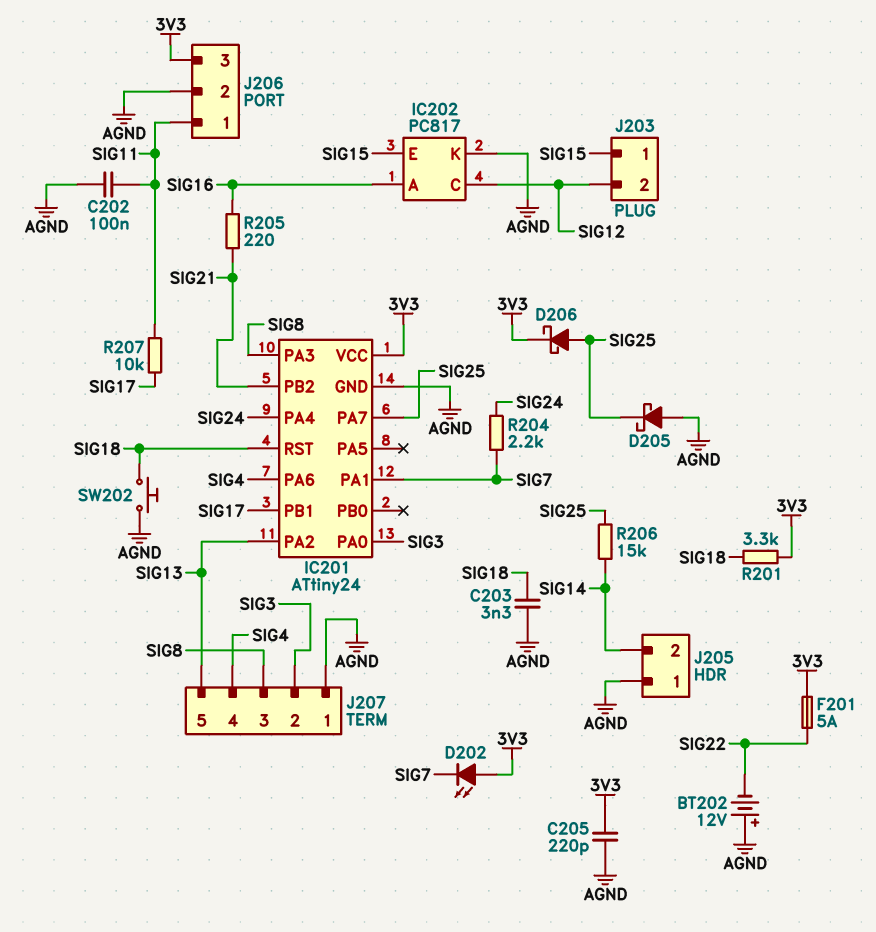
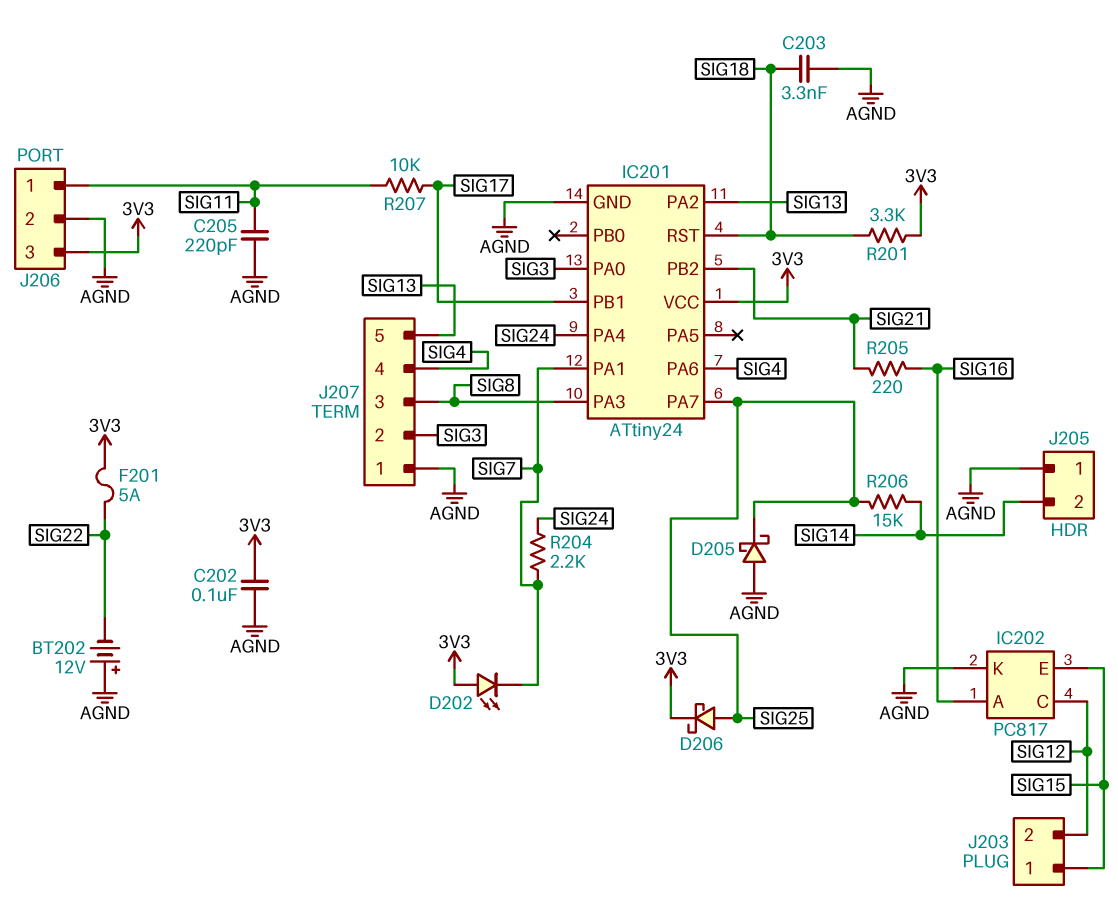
C202: 100nF (AGND, SIG11) -> 100nF (3V3, AGND)
C205: 220pF (3V3, AGND) -> 220pF (AGND, SIG11)
SW202: button (AGND, SIG18) -> none

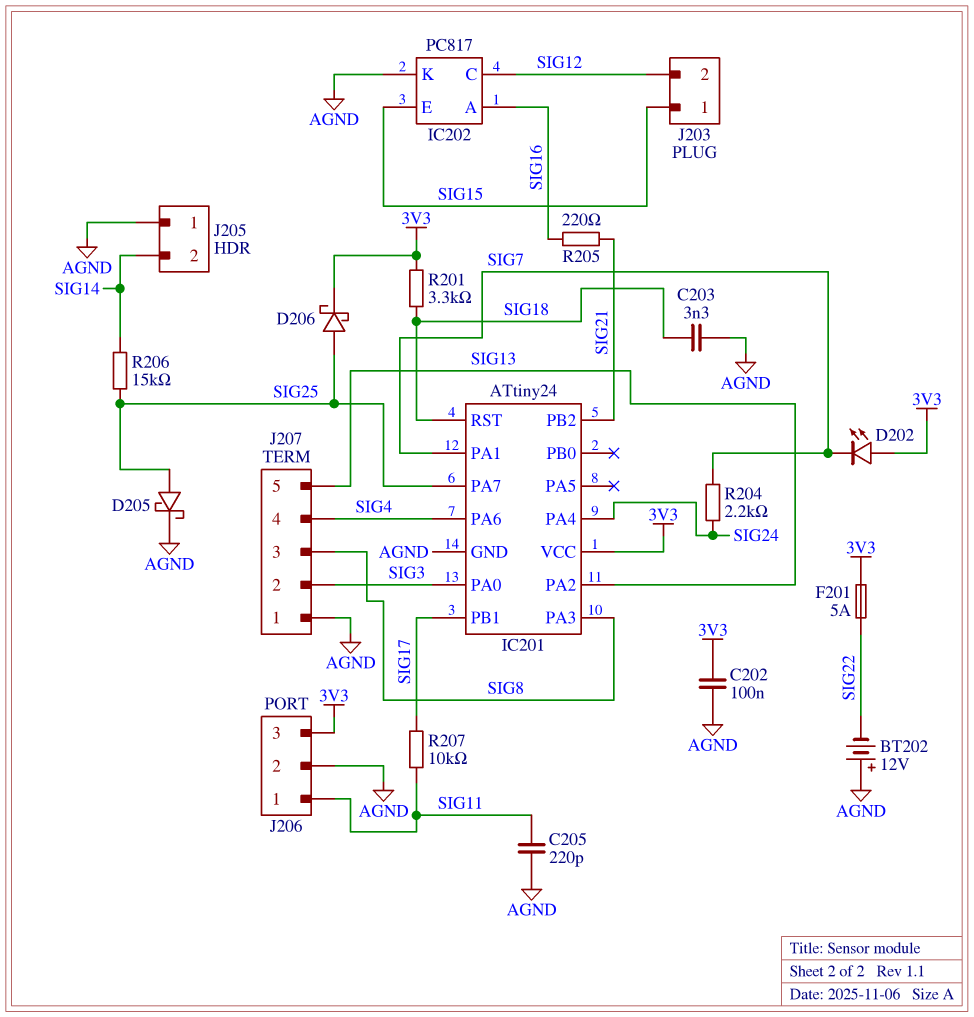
D205: schottky (A AGND, K SIG25) -> schottky (A SIG25, K AGND)

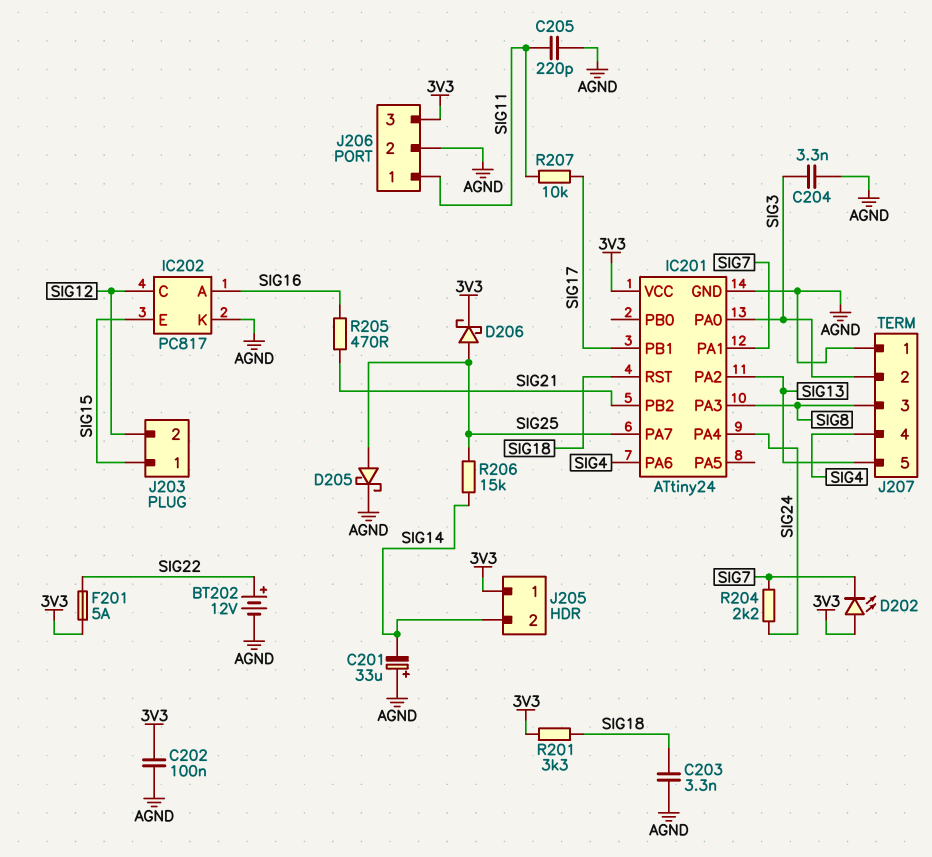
BT202: 12V (plus AGND, minus SIG22) -> 12V (plus SIG22, minus AGND)
C201: none -> 33uF (plus AGND, minus SIG14)
C204: none -> 3.3nF (AGND, SIG3)
J205 pin 1: AGND -> 3V3
R205: 220 (SIG16, SIG21) -> 470 (SIG16, SIG21)

